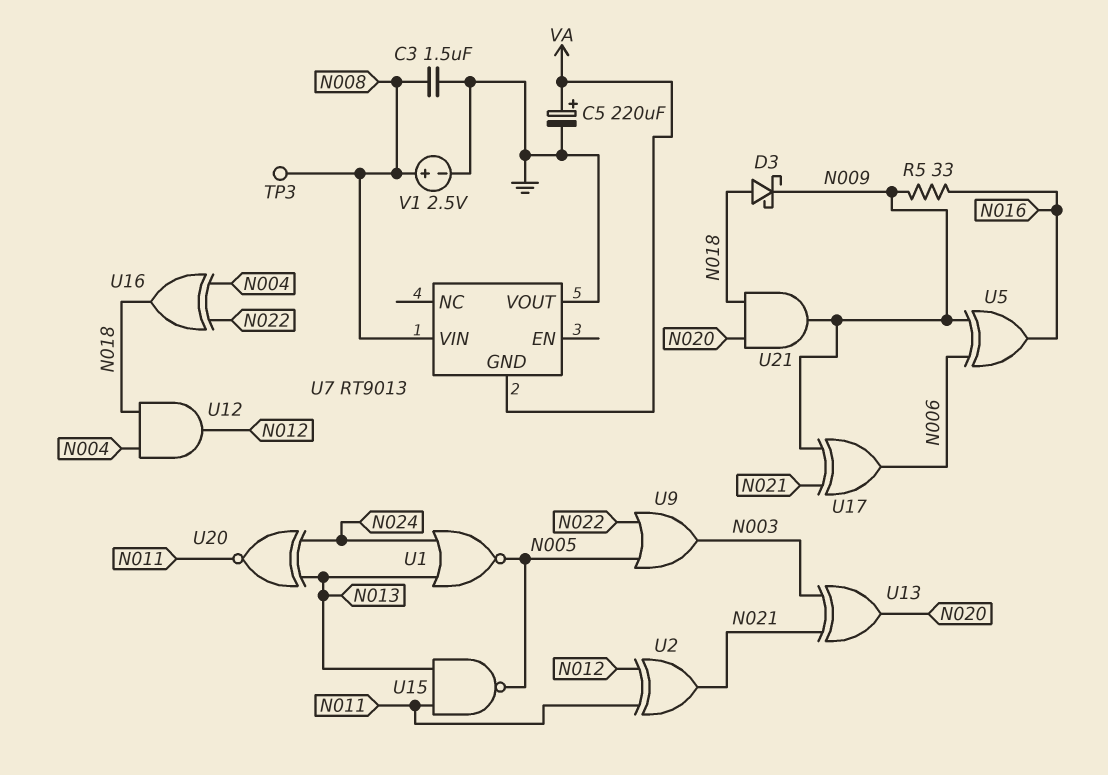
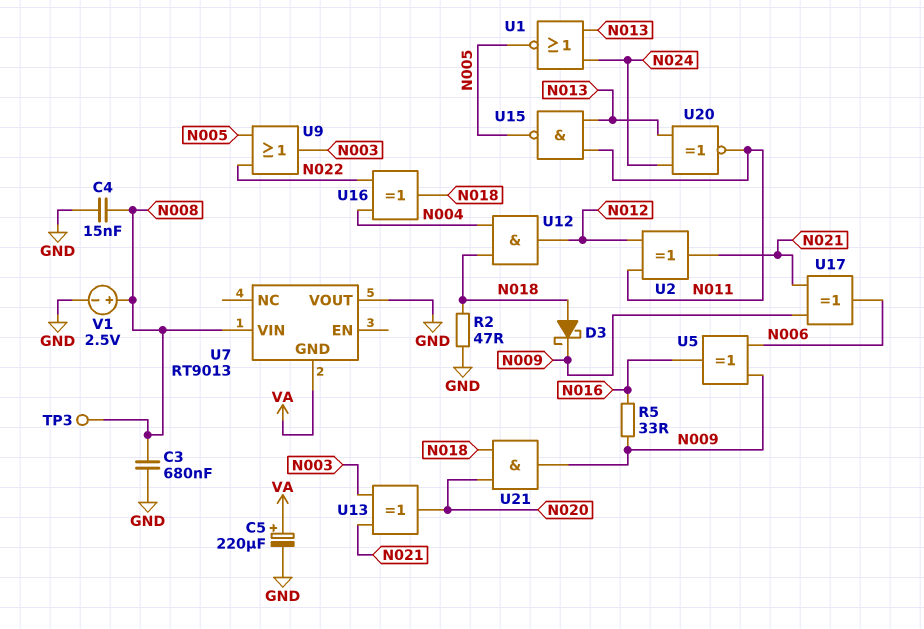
C3: 1.5uF (GND, N008) -> 680nF (GND, N008)
C4: none -> 15nF (GND, N008)
R2: none -> 47 (GND, N018)

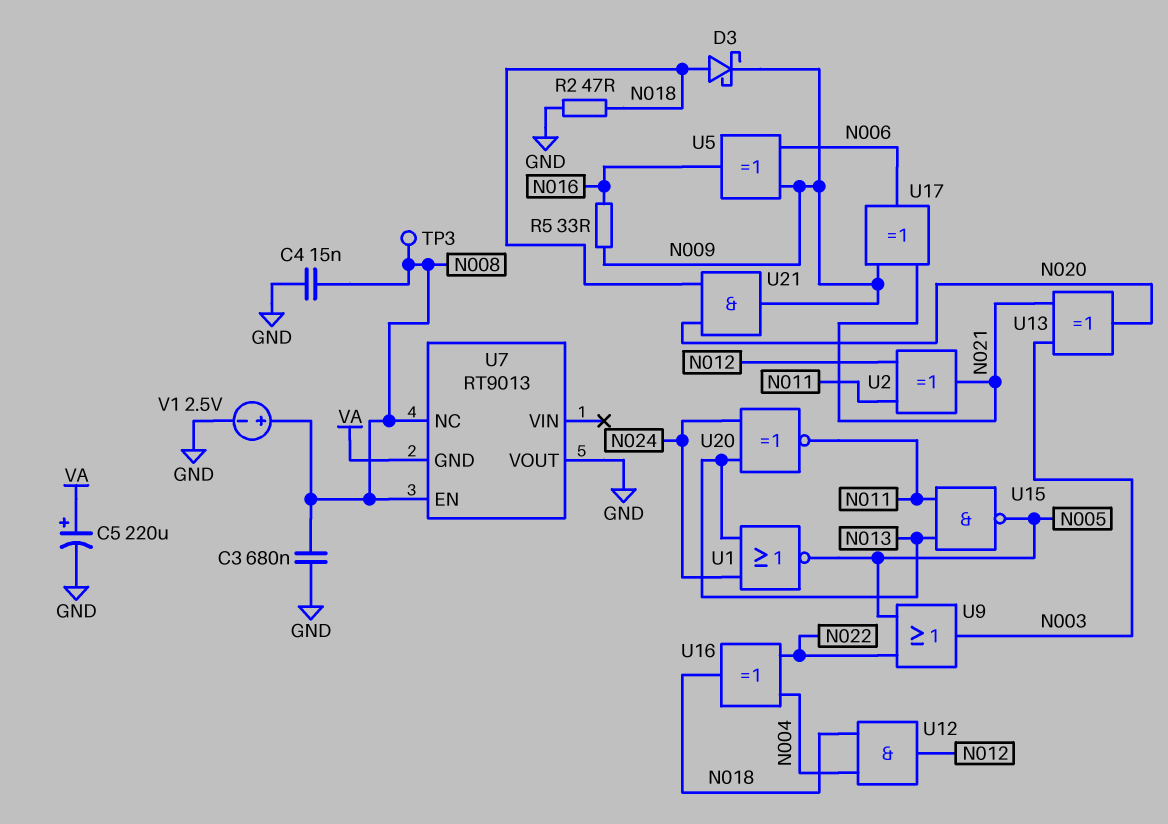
U7 pin EN: none -> N008
U7 pin NC: none -> N008
U7 pin VIN: N008 -> none

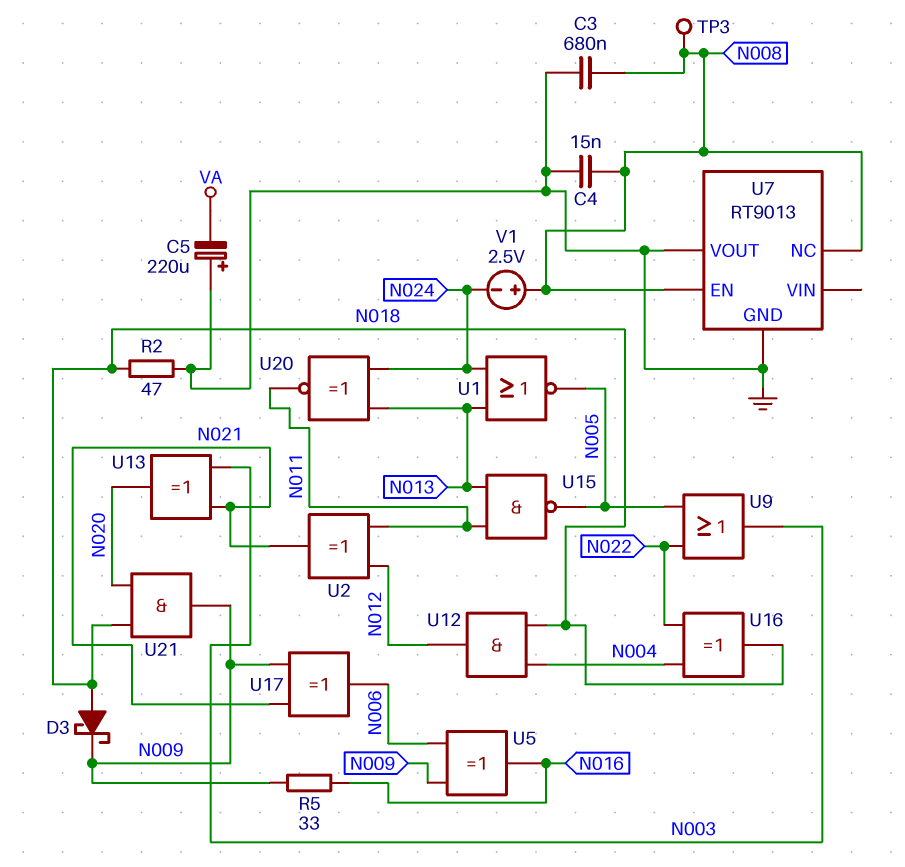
C5: 220uF (plus VA, minus GND) -> 220uF (plus GND, minus VA)
U7 pin GND: VA -> GND
V1: 2.5V (plus N008, minus GND) -> 2.5V (plus N008, minus N024)

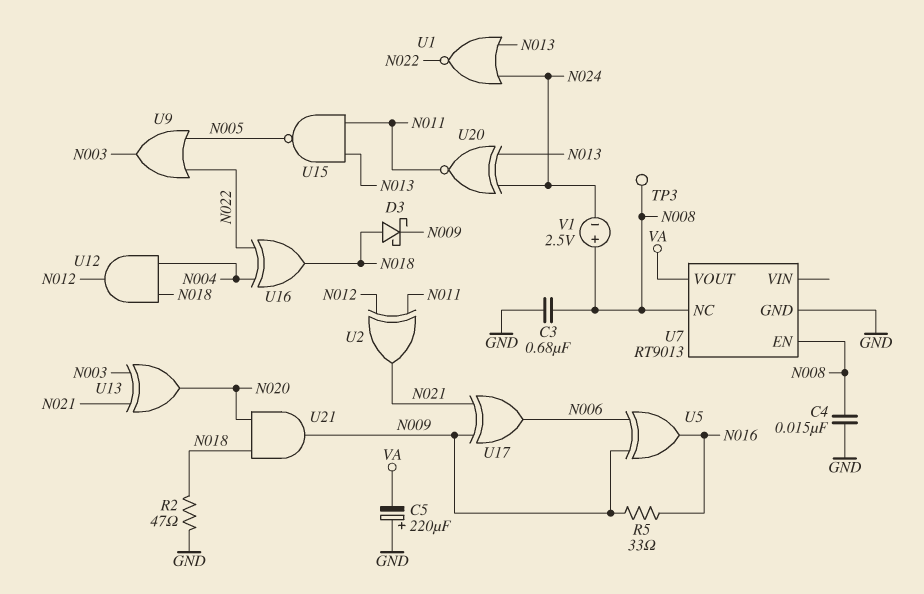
U1: NOR (in N013, in N024, out N005) -> NOR (in N013, in N024, out N022)
U7 pin VOUT: GND -> VA

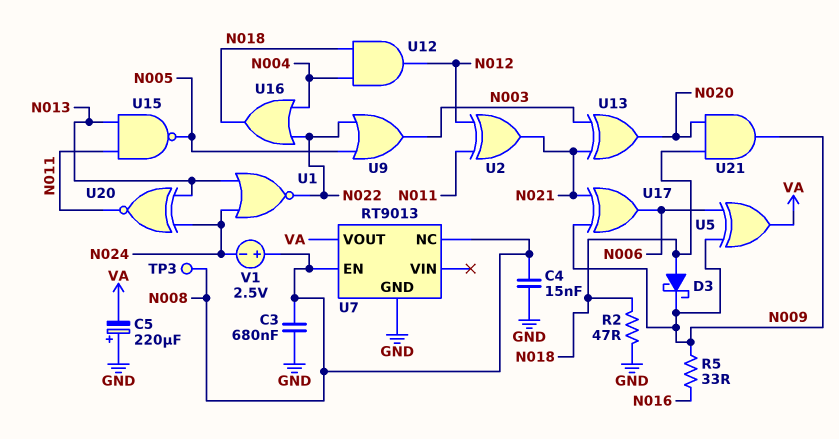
U5: XOR (in N006, in N009, out N016) -> XOR (in N006, in N009, out VA)
U16: XOR (in N004, in N022, out N018) -> OR (in N004, in N022, out N018)

